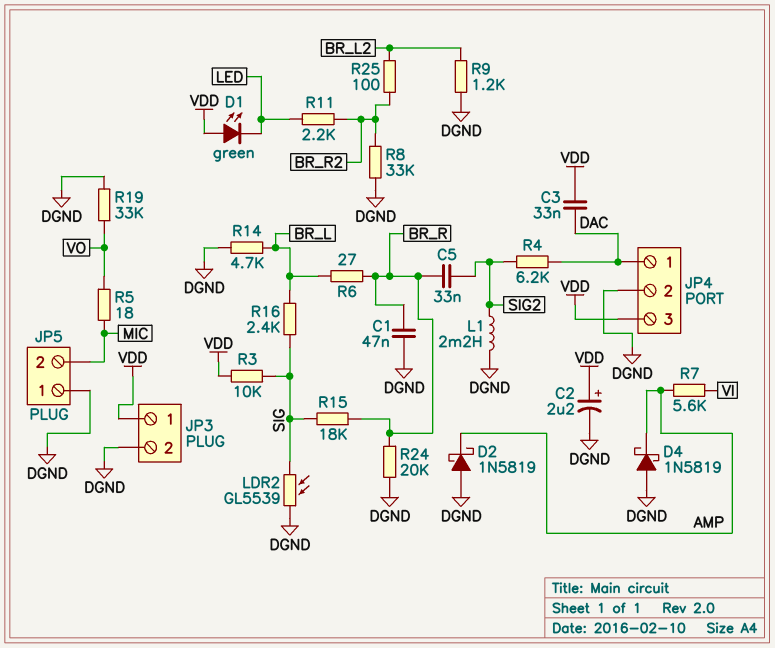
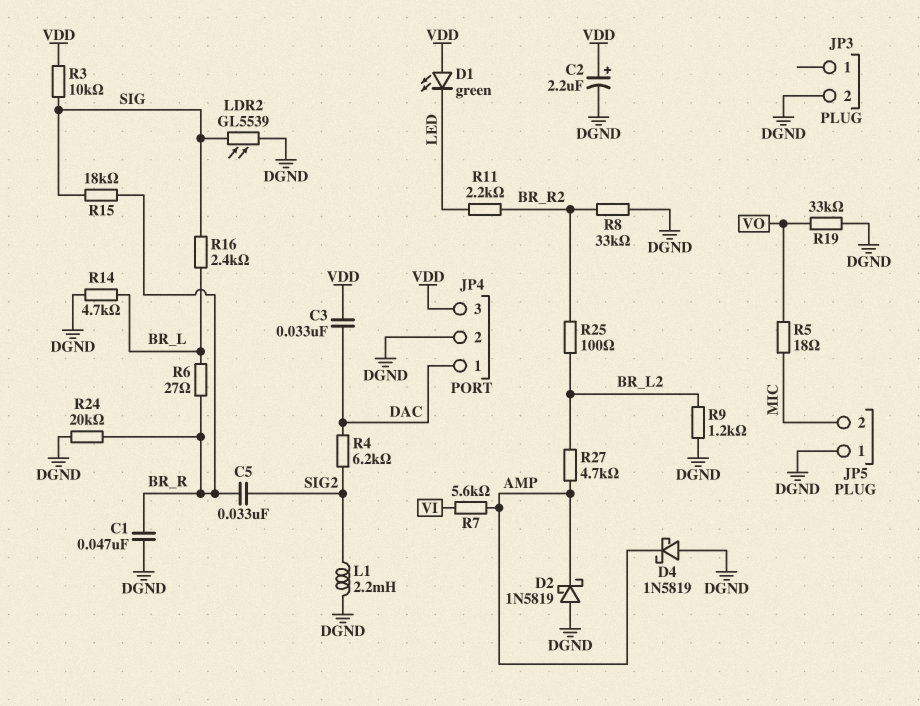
JP3 pin 1: VDD -> none
R27: none -> 4.7k (AMP, BR_L2)

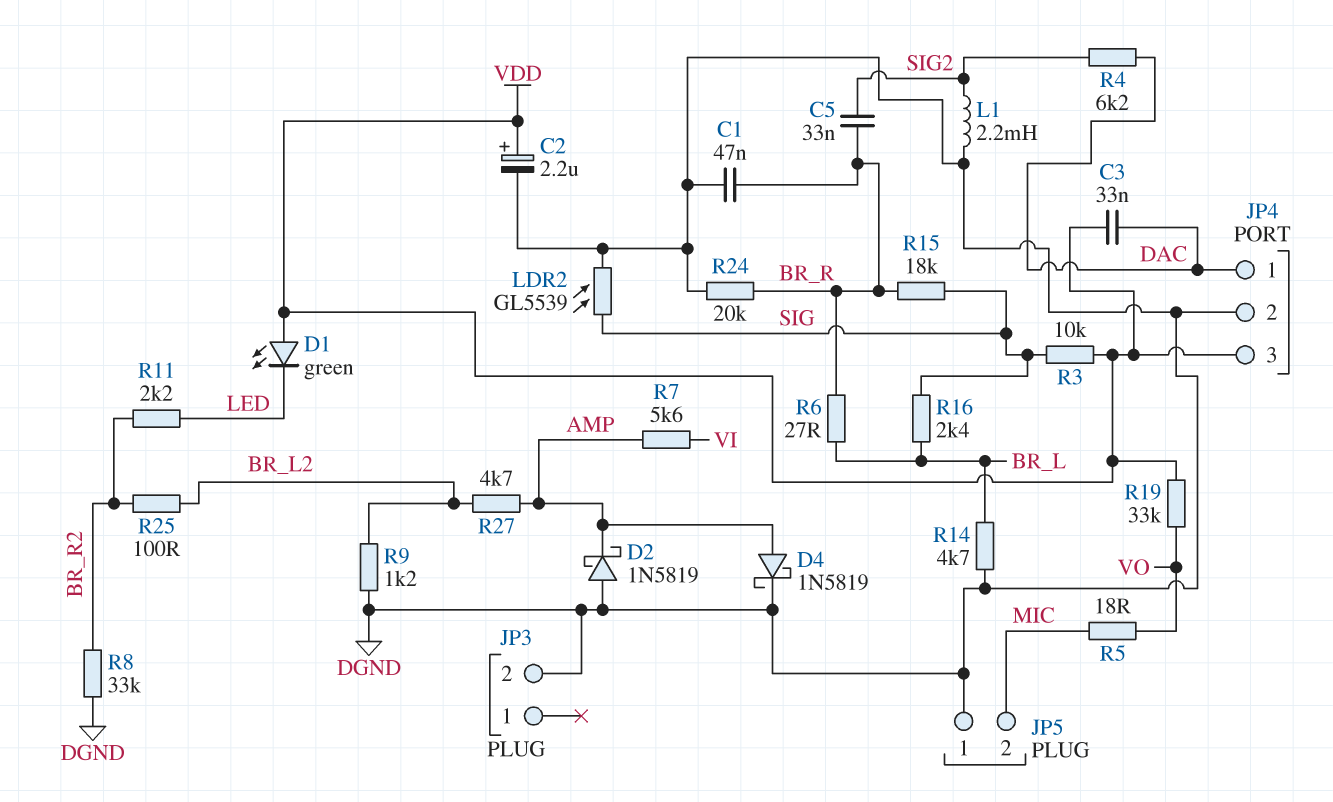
D4: schottky 1N5819 (A DGND, K AMP) -> schottky 1N5819 (A AMP, K DGND)
R19: 33k (DGND, VO) -> 33k (VDD, VO)

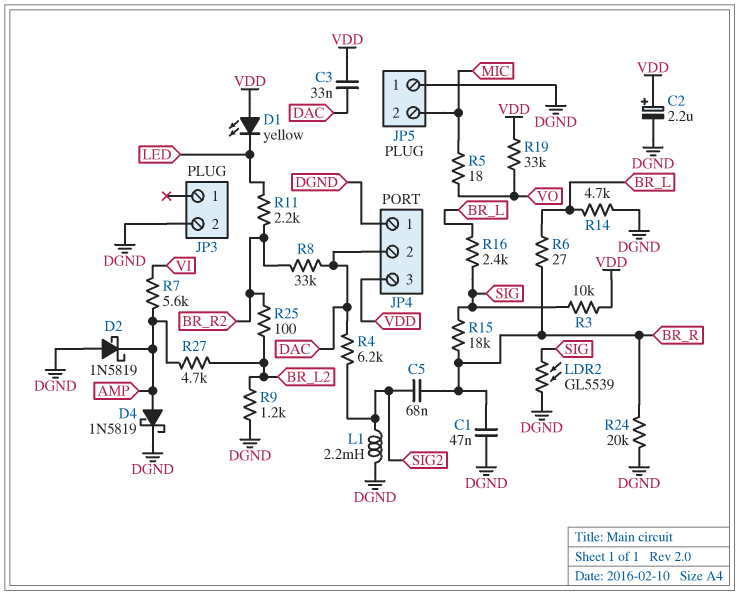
C5: 33nF (BR_R, SIG2) -> 68nF (BR_R, SIG2)
D1: LED green (A VDD, K LED) -> LED yellow (A VDD, K LED)
JP4 pin 1: DAC -> DGND
JP4 pin 2: DGND -> DAC
R8: 33k (BR_R2, DGND) -> 33k (BR_R2, DAC)

